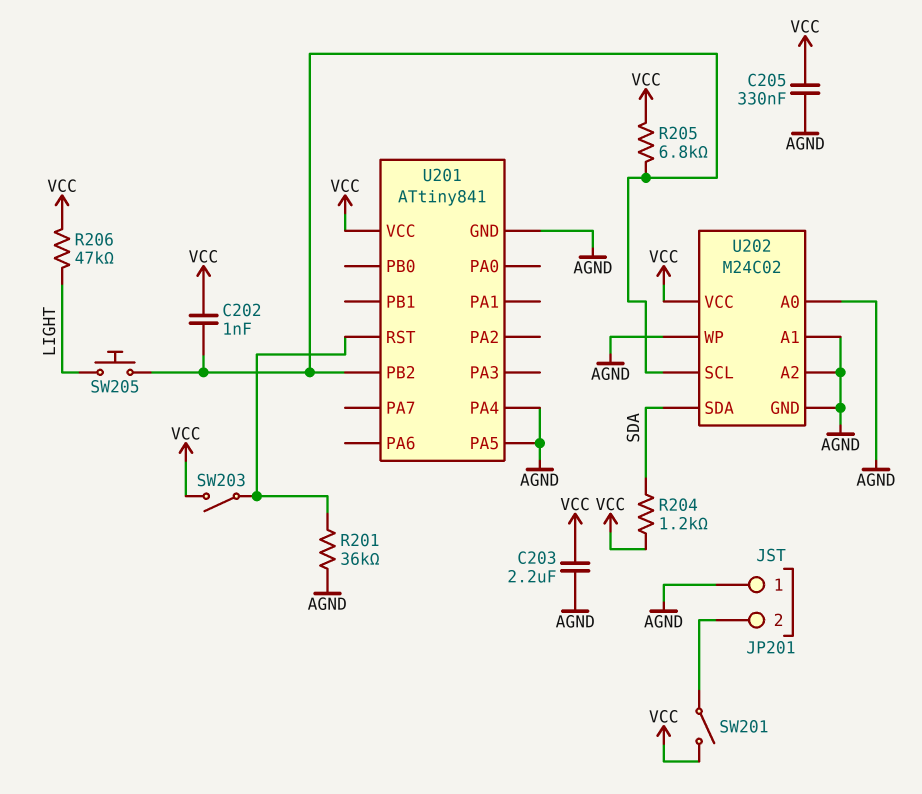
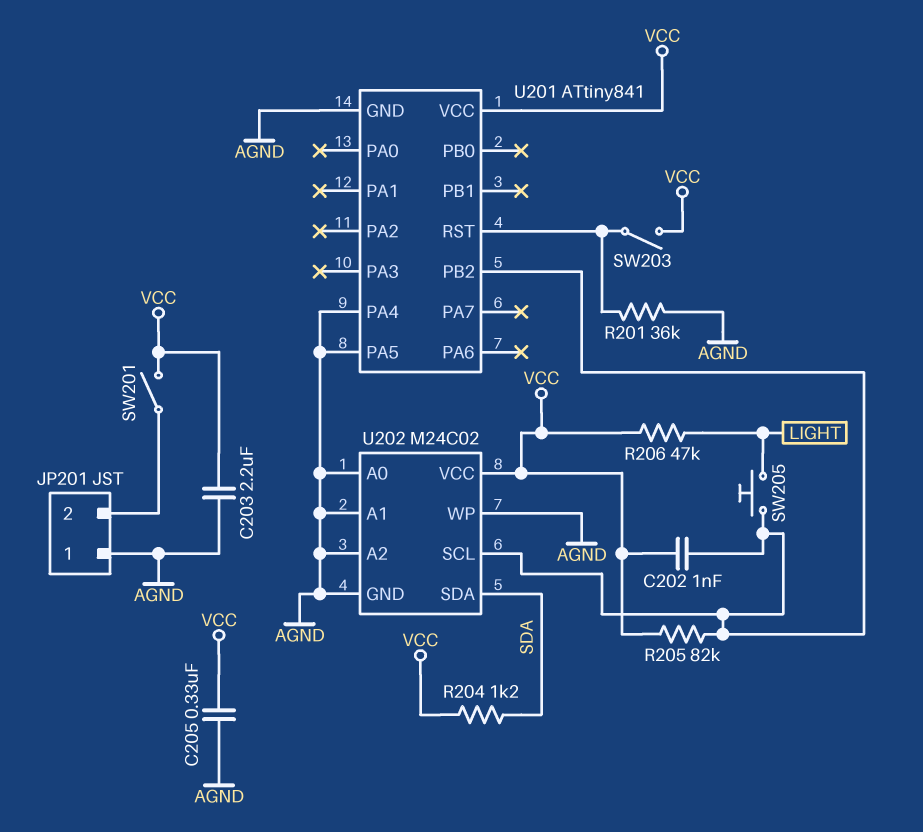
R205: 6.8k (U201/PB2, VCC) -> 82k (U201/PB2, VCC)

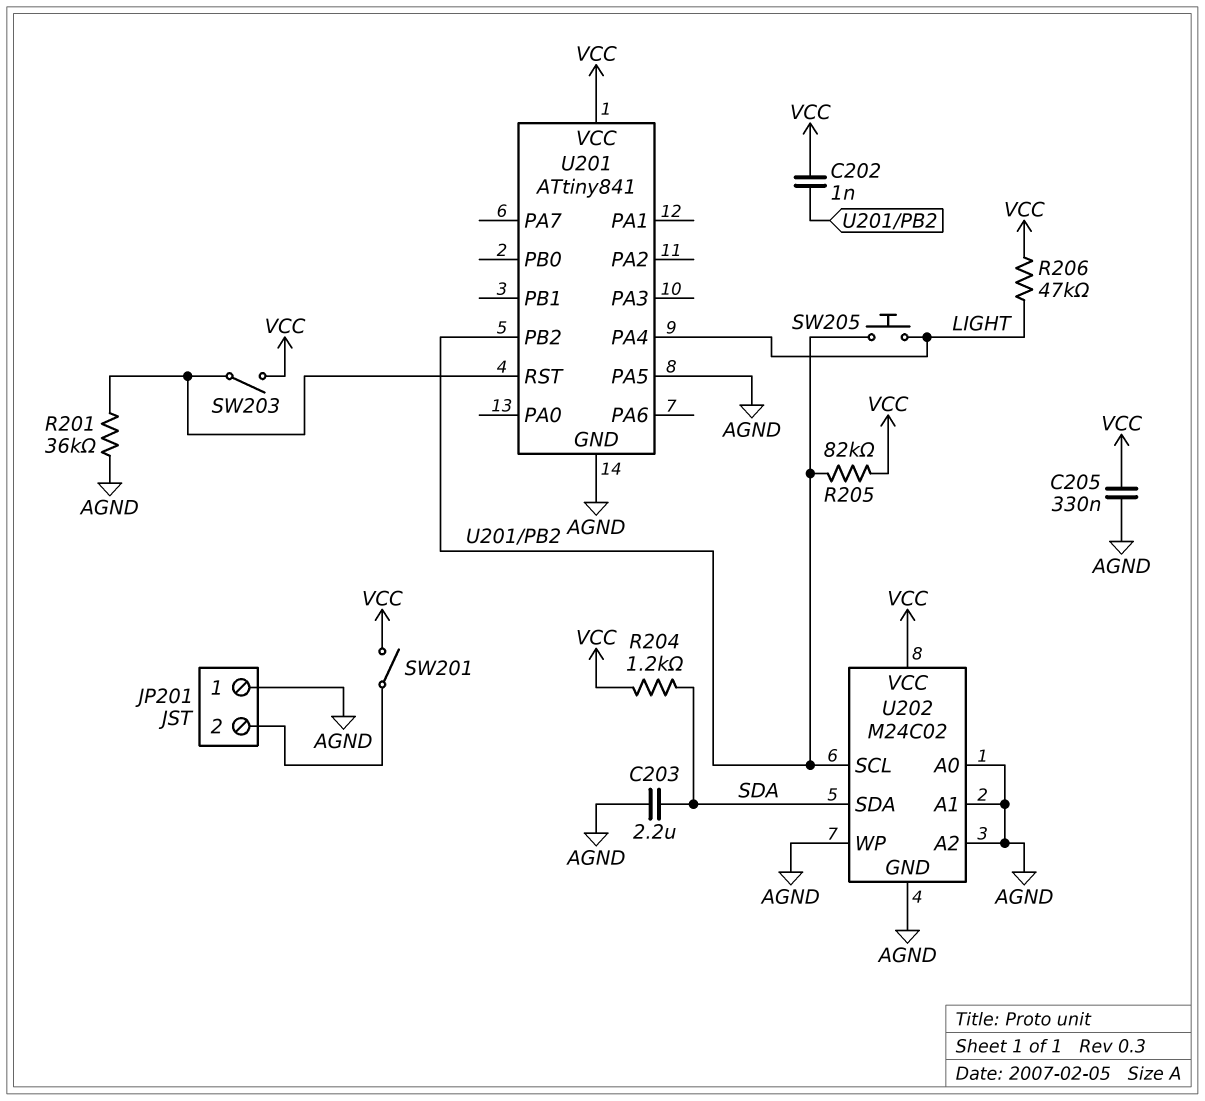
C203: 2.2uF (AGND, VCC) -> 2.2uF (AGND, SDA)
U201 pin PA4: AGND -> LIGHT

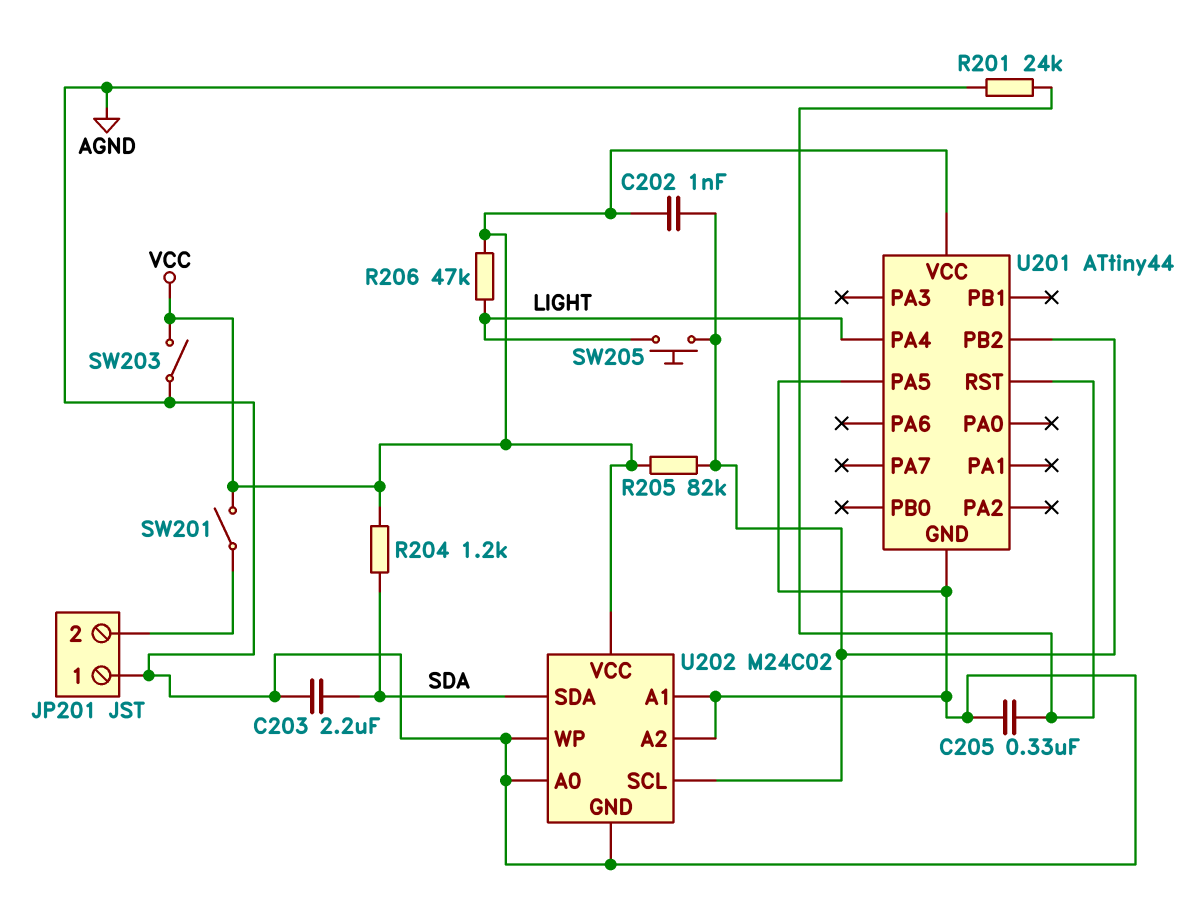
C205: 330nF (AGND, VCC) -> 330nF (AGND, U201/RST)
R201: 36k (AGND, U201/RST) -> 24k (AGND, U201/RST)
SW203: switch (U201/RST, VCC) -> switch (AGND, VCC)
U201: ATtiny841 -> ATtiny44

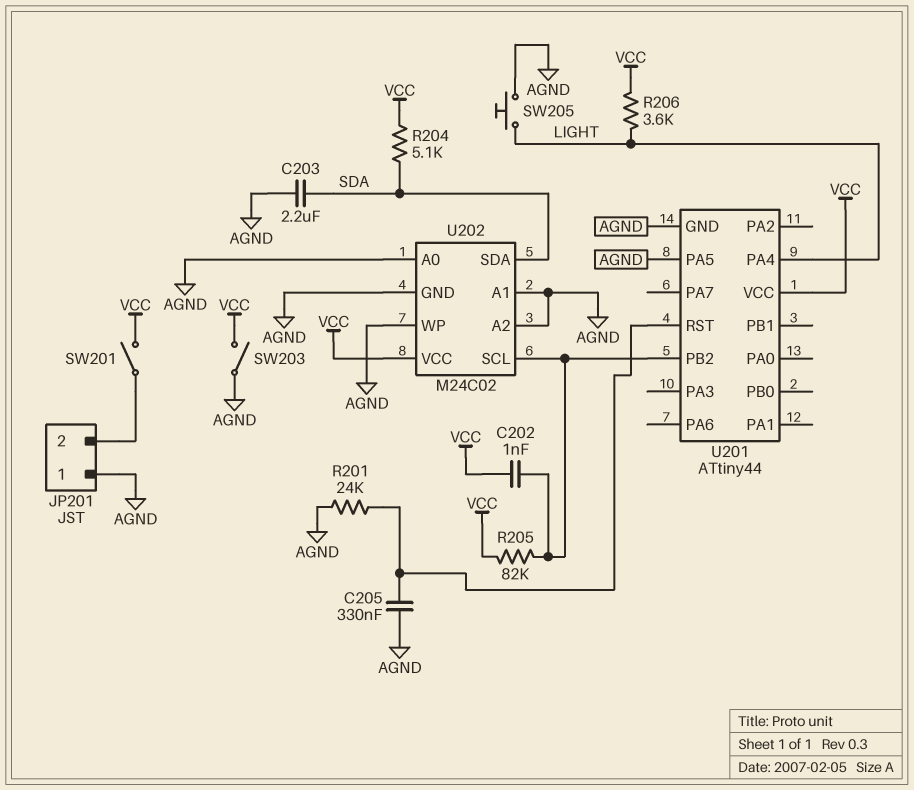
R204: 1.2k (SDA, VCC) -> 5.1k (SDA, VCC)
R206: 47k (LIGHT, VCC) -> 3.6k (LIGHT, VCC)
SW205: button (LIGHT, U201/PB2) -> button (AGND, LIGHT)

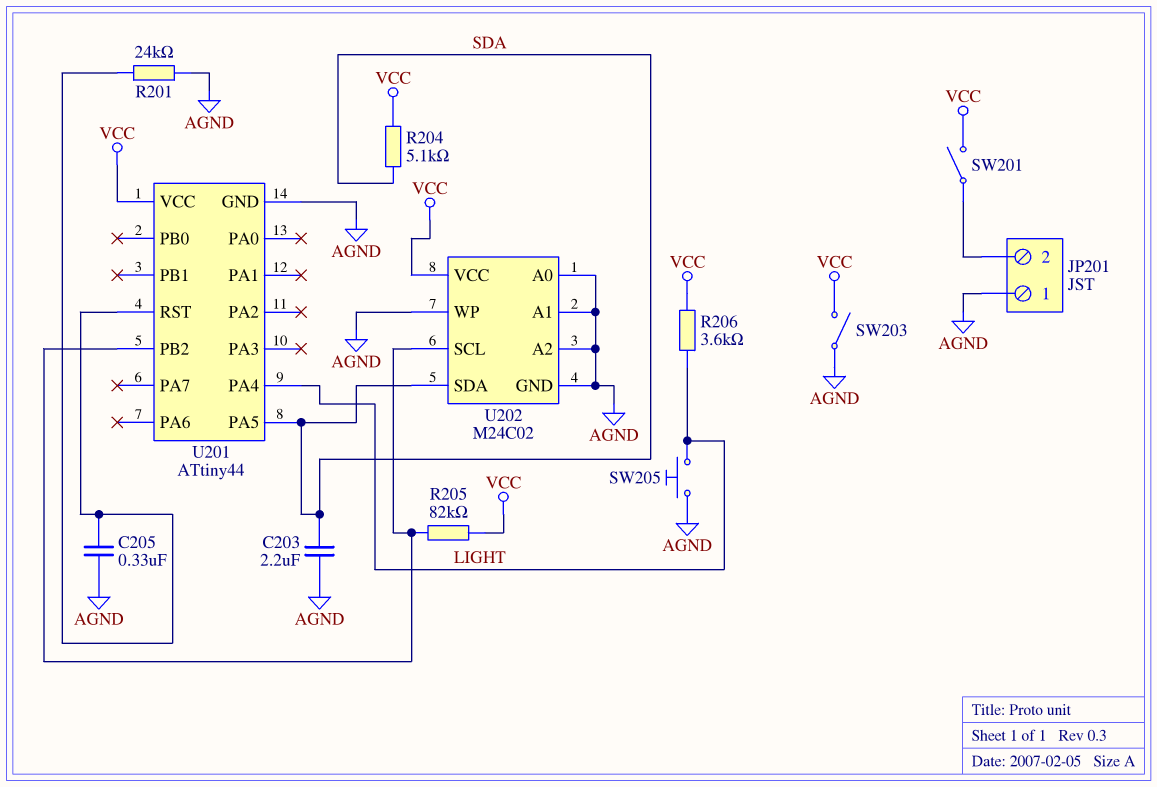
C202: 1nF (U201/PB2, VCC) -> none
U201 pin PA5: AGND -> SDA

